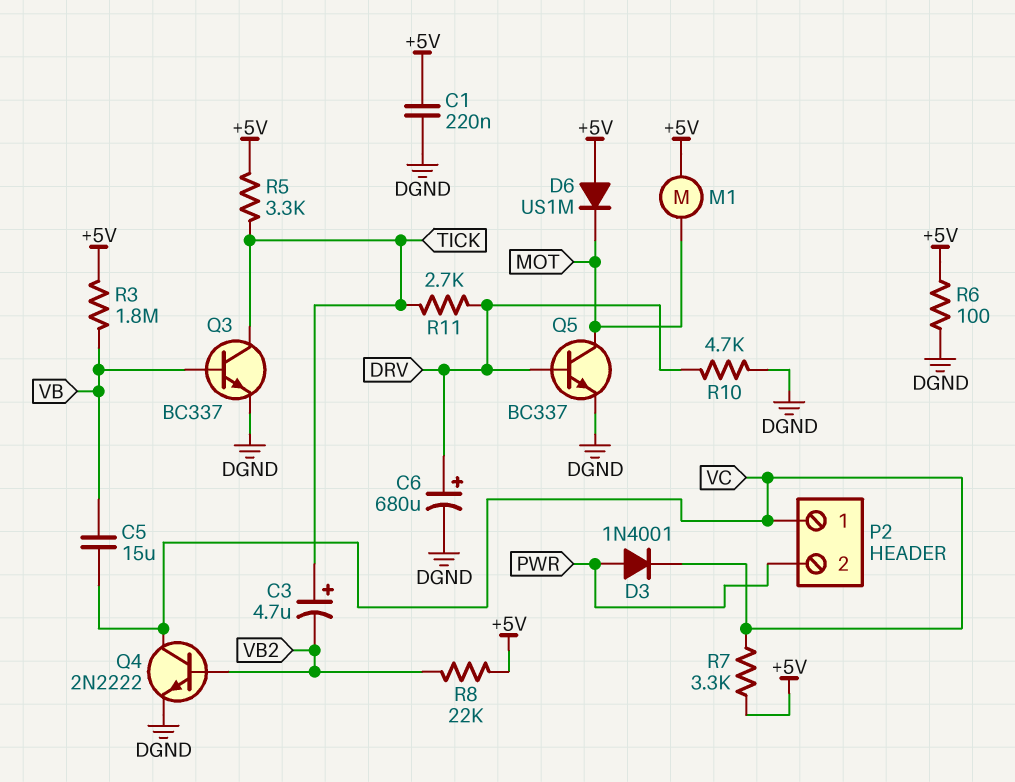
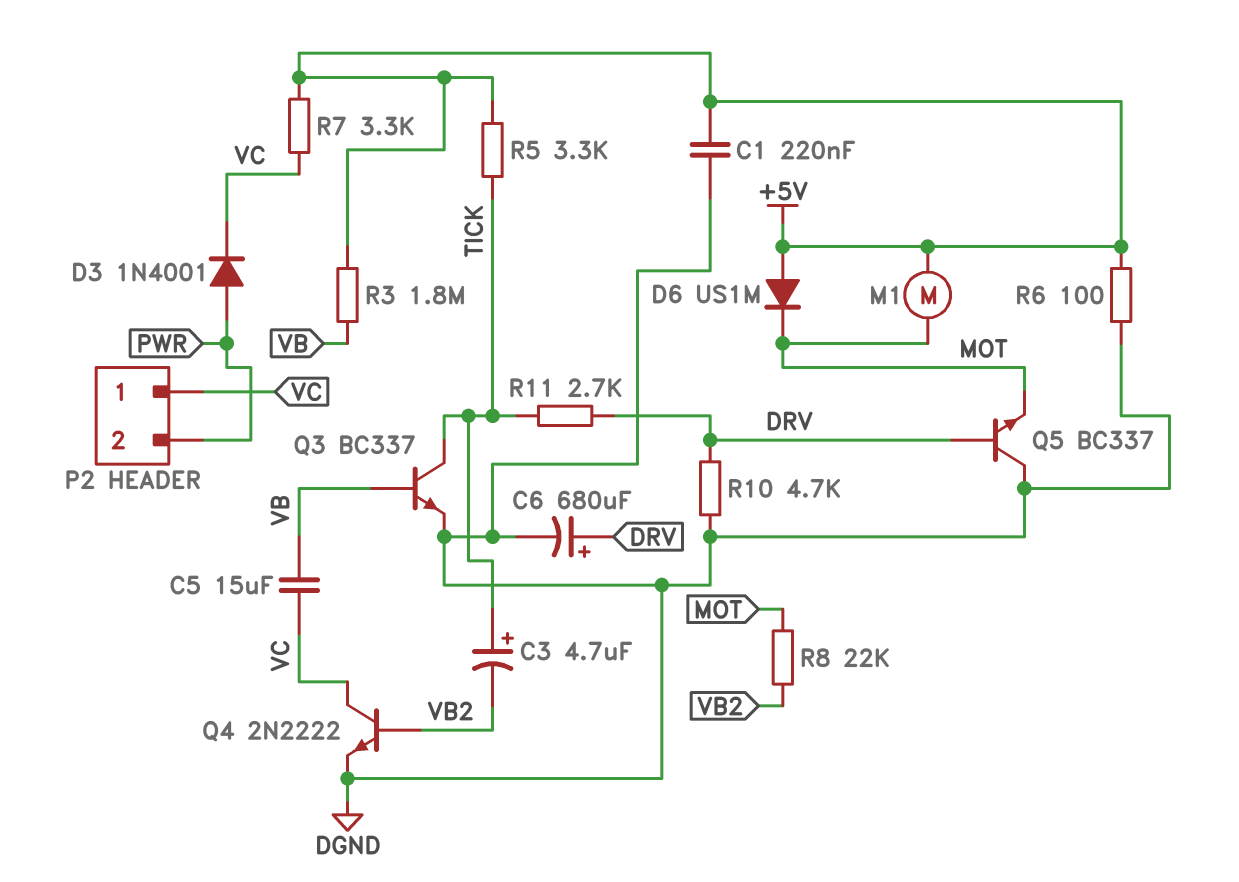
Q5: NPN BC337 (B DRV, C MOT, E DGND) -> NPN BC337 (B DRV, C DGND, E MOT)
R8: 22k (+5V, VB2) -> 22k (MOT, VB2)

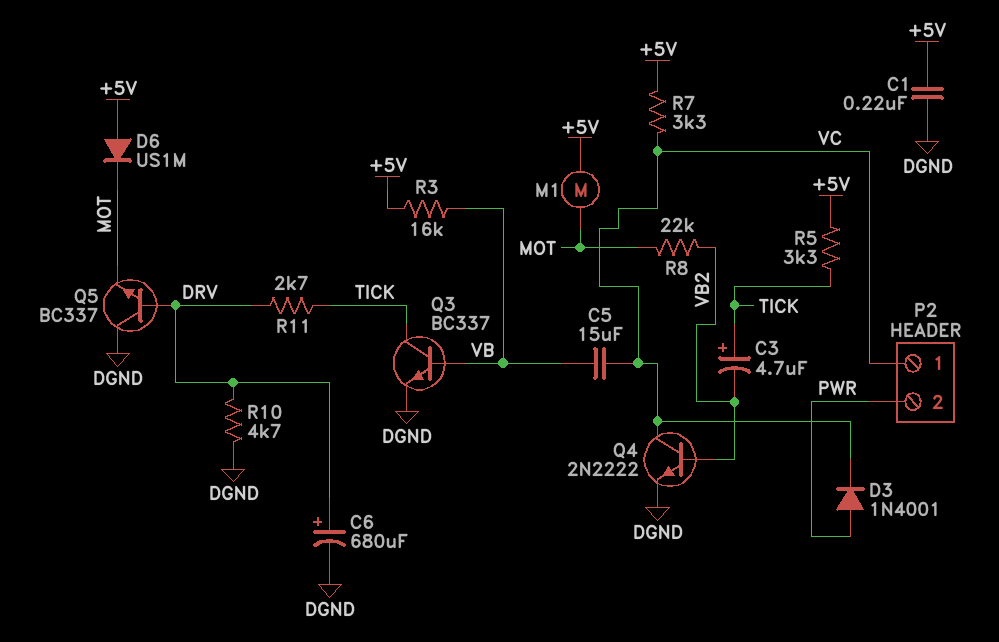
R3: 1.8M (+5V, VB) -> 16k (+5V, VB)
R6: 100 (+5V, DGND) -> none

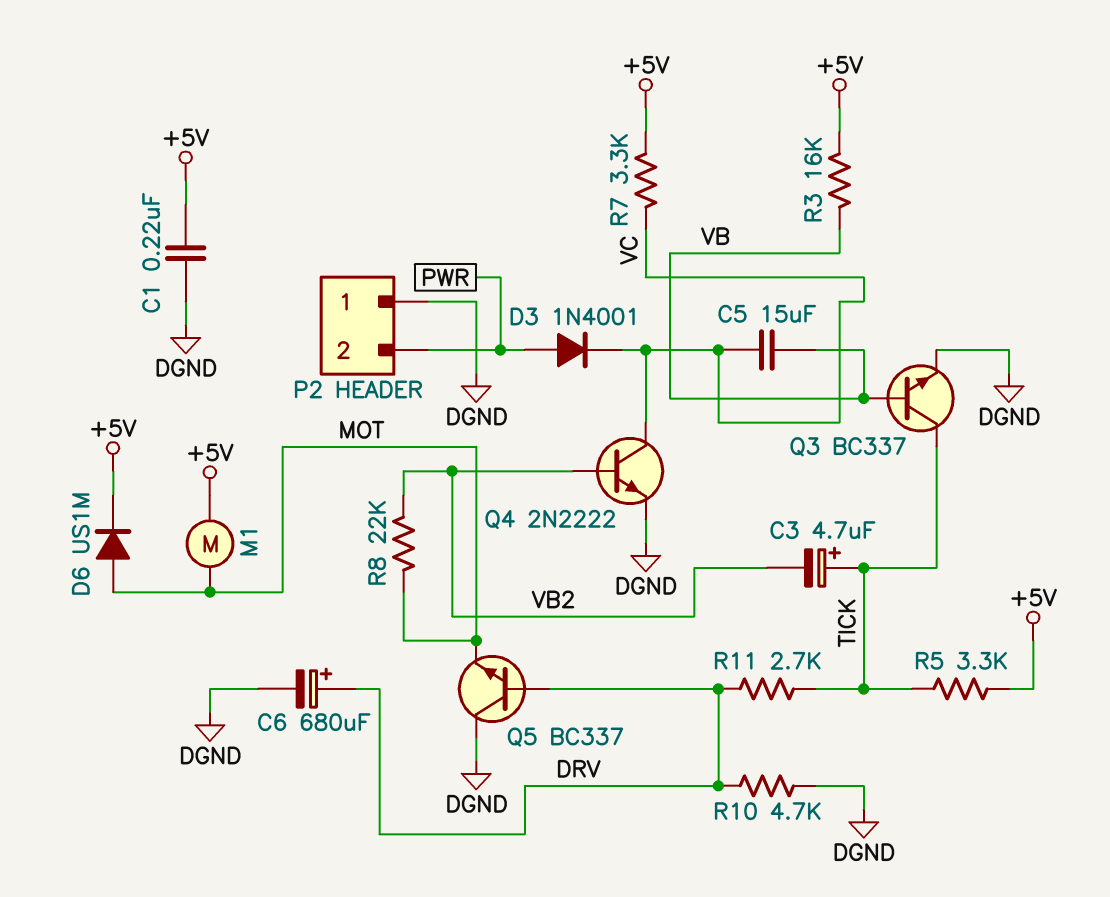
D6: diode US1M (A +5V, K MOT) -> diode US1M (A MOT, K +5V)
P2 pin 1: VC -> DGND

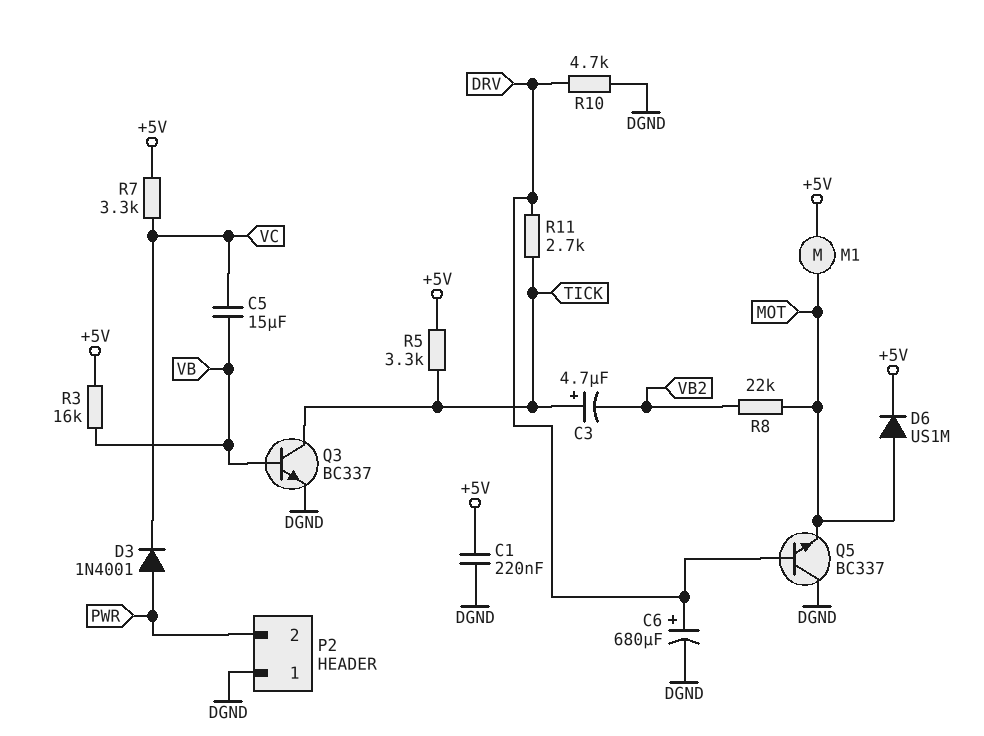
Q4: NPN 2N2222 (B VB2, C VC, E DGND) -> none

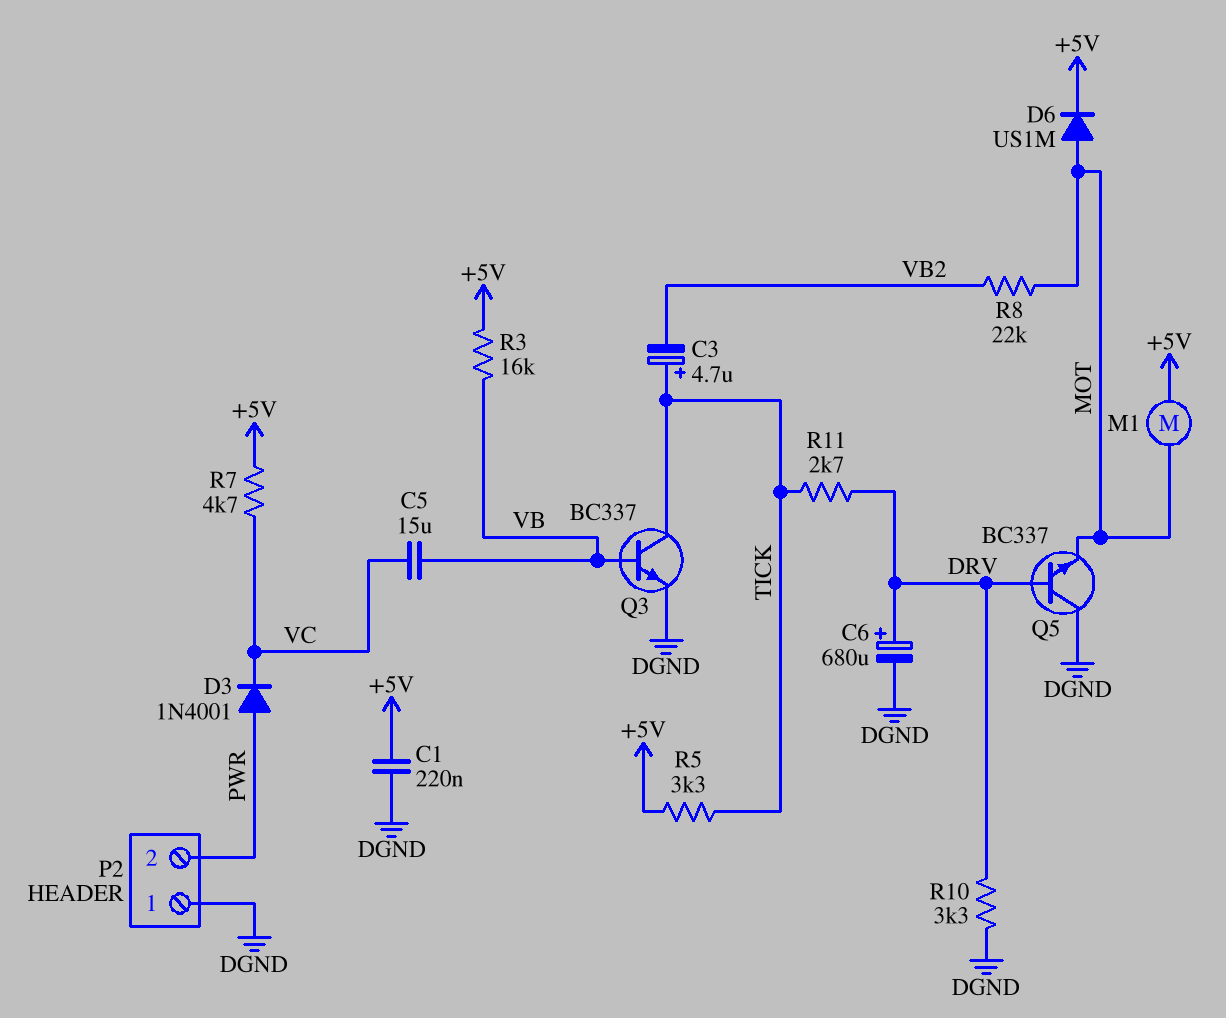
R7: 3.3k (+5V, VC) -> 4.7k (+5V, VC)
R10: 4.7k (DGND, DRV) -> 3.3k (DGND, DRV)

